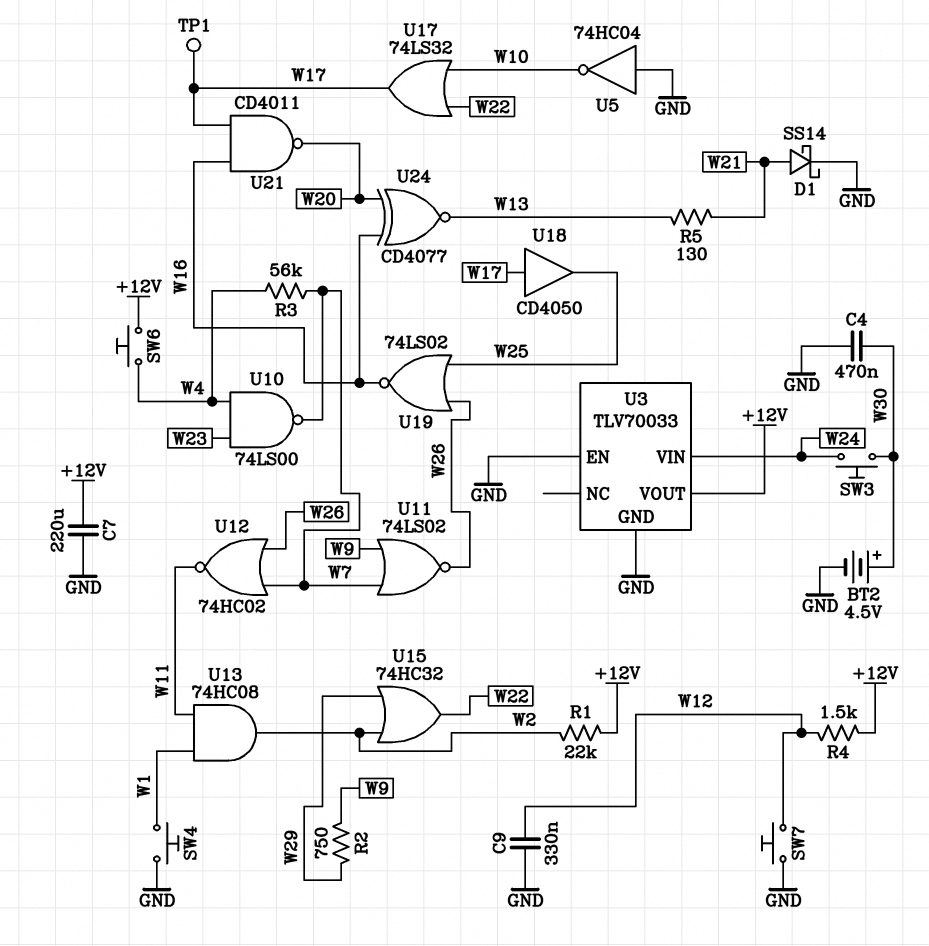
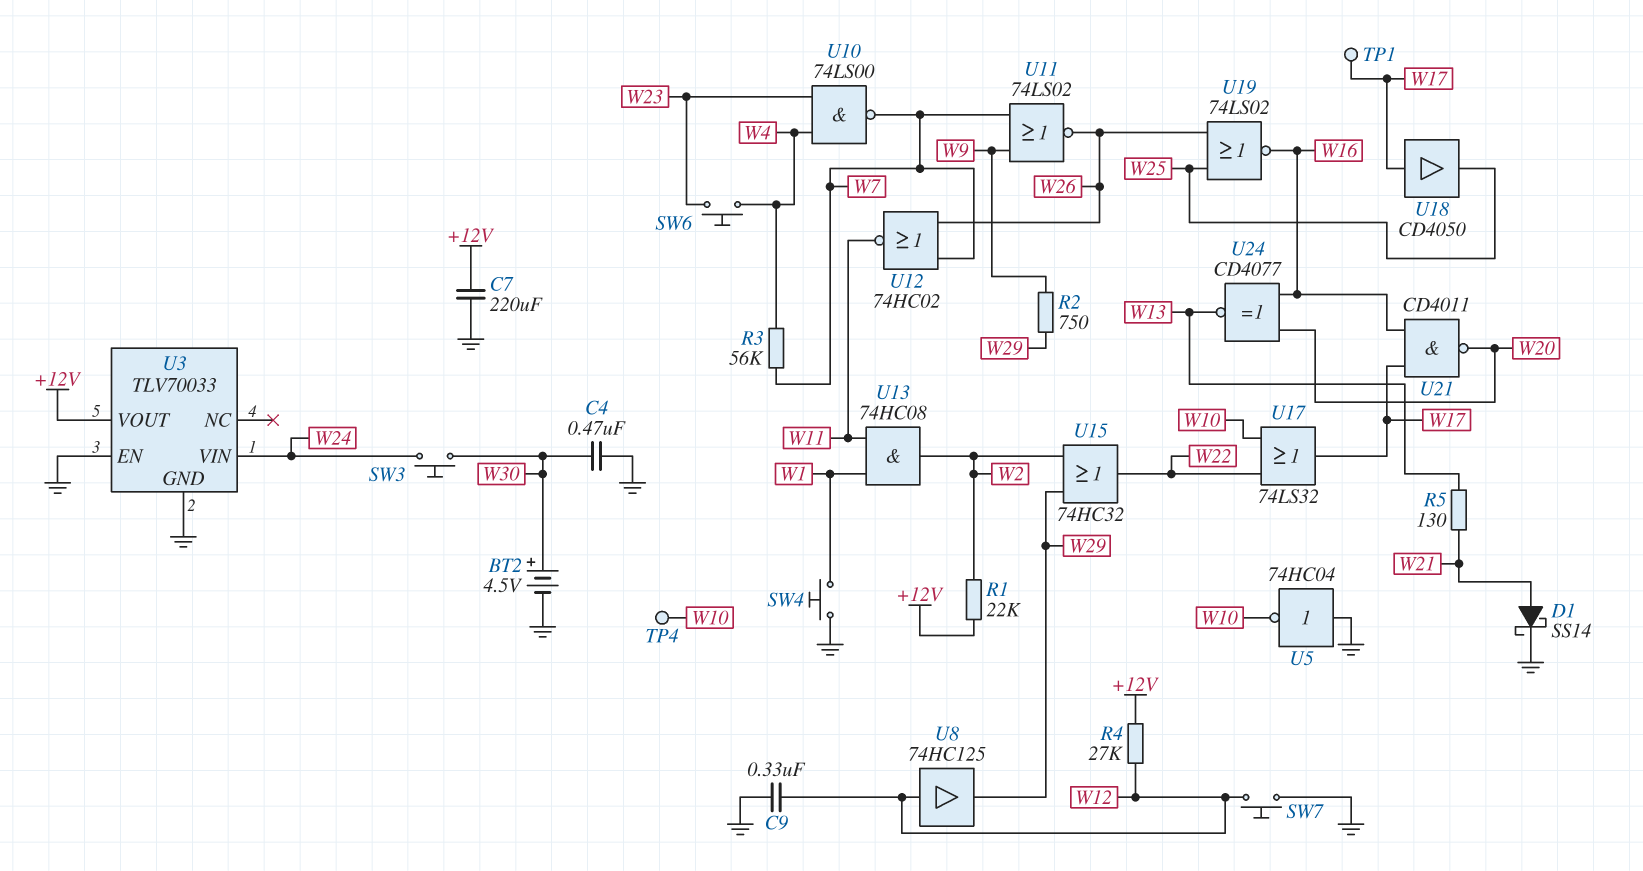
R4: 1.5k (+12V, W12) -> 27k (+12V, W12)
SW6: button (+12V, W4) -> button (W4, W23)
TP4: none -> test point (W10)
U8: none -> buffer 74HC125 (in W12, out W29)

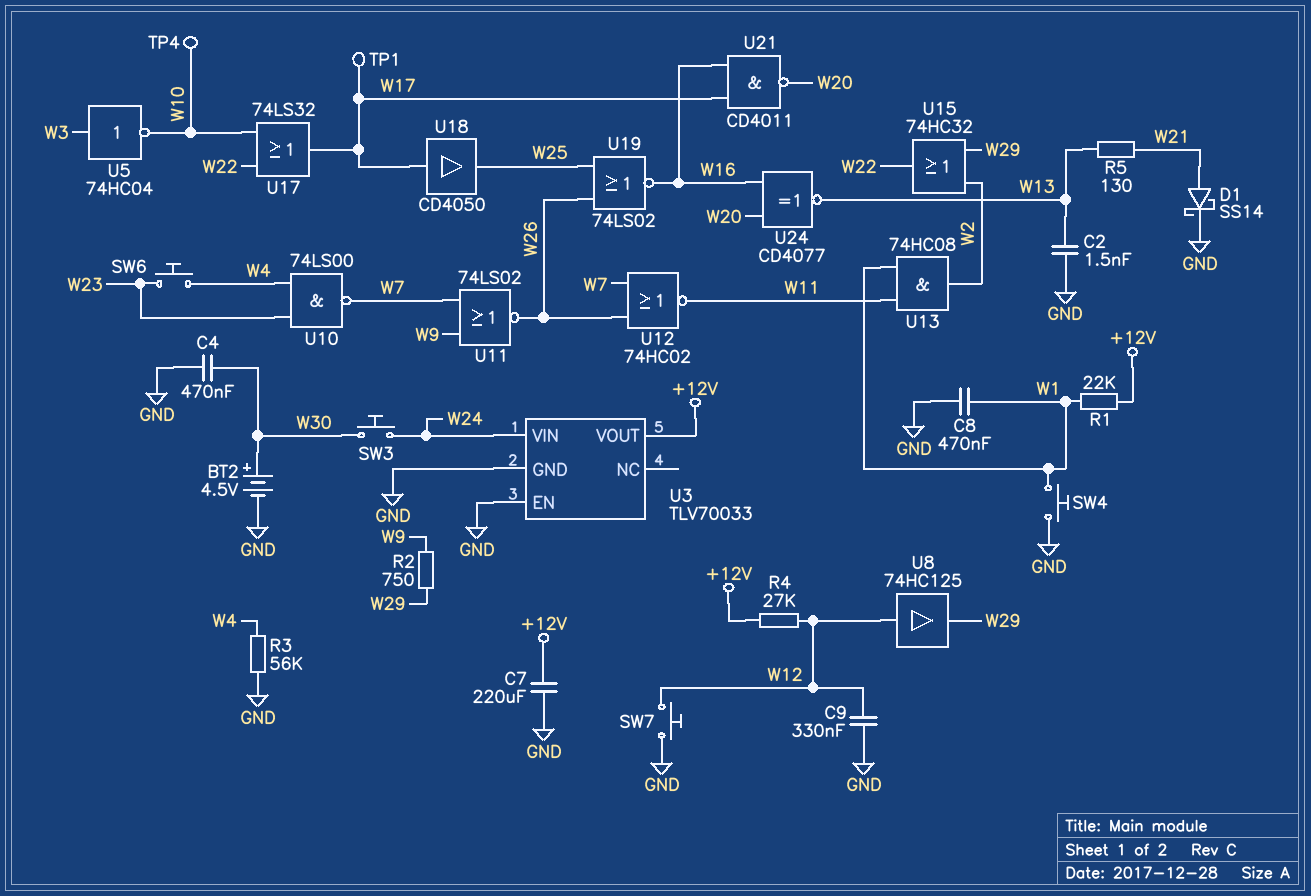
C2: none -> 1.5nF (GND, W13)
C8: none -> 470nF (GND, W1)
R1: 22k (+12V, W2) -> 22k (+12V, W1)
R3: 56k (W4, W7) -> 56k (GND, W4)
U5: NOT 74HC04 (in GND, out W10) -> NOT 74HC04 (in W3, out W10)

